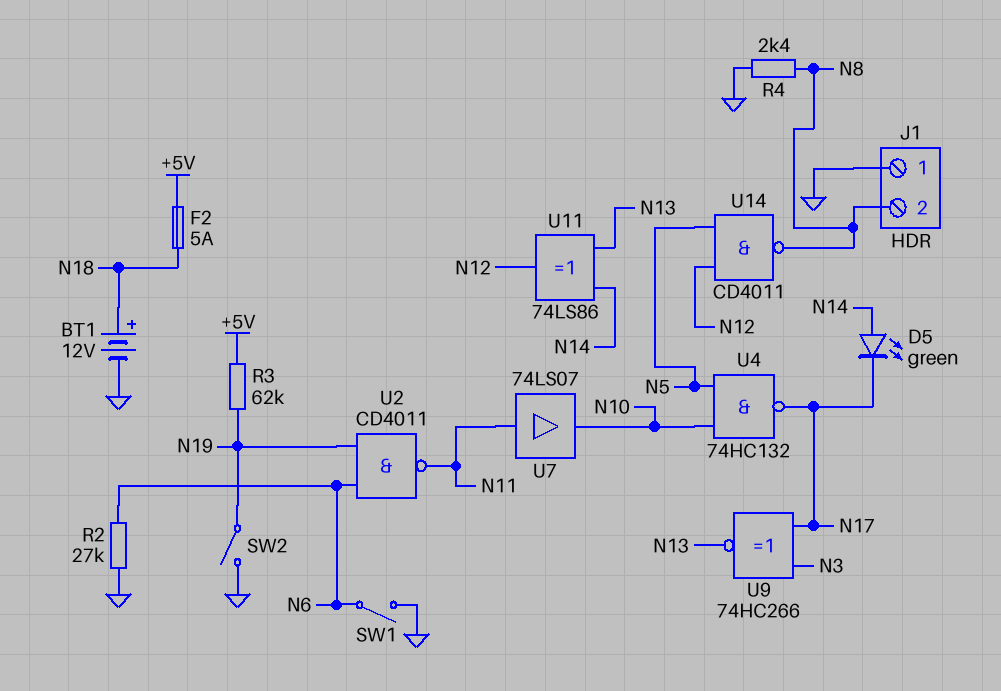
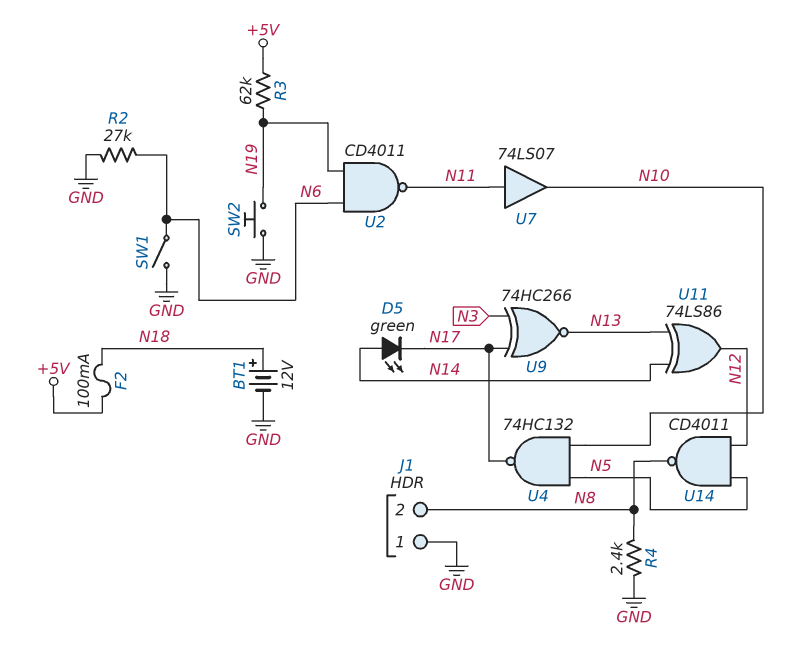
F2: 5A (+5V, N18) -> 100mA (+5V, N18)
SW2: switch (GND, N19) -> button (GND, N19)

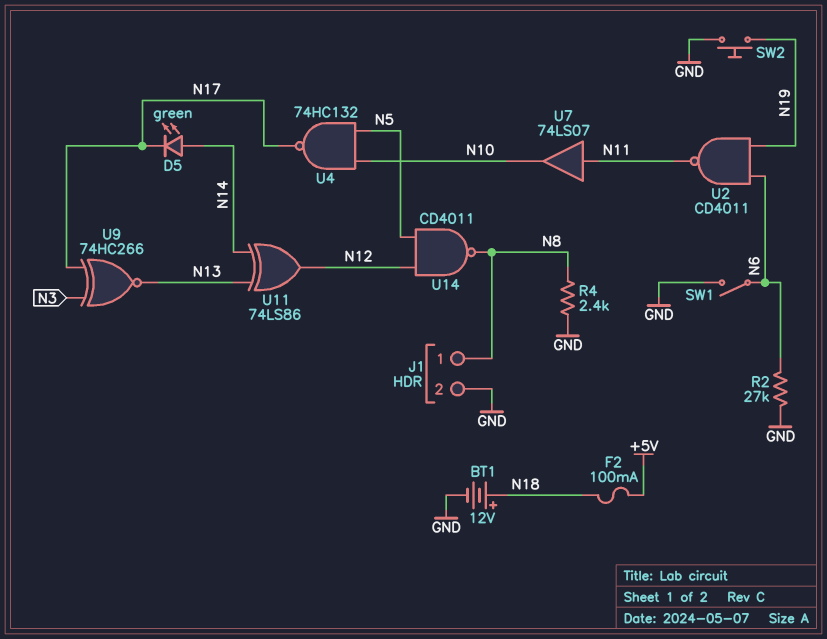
J1 pin 1: GND -> N8
J1 pin 2: N8 -> GND
R3: 62k (+5V, N19) -> none

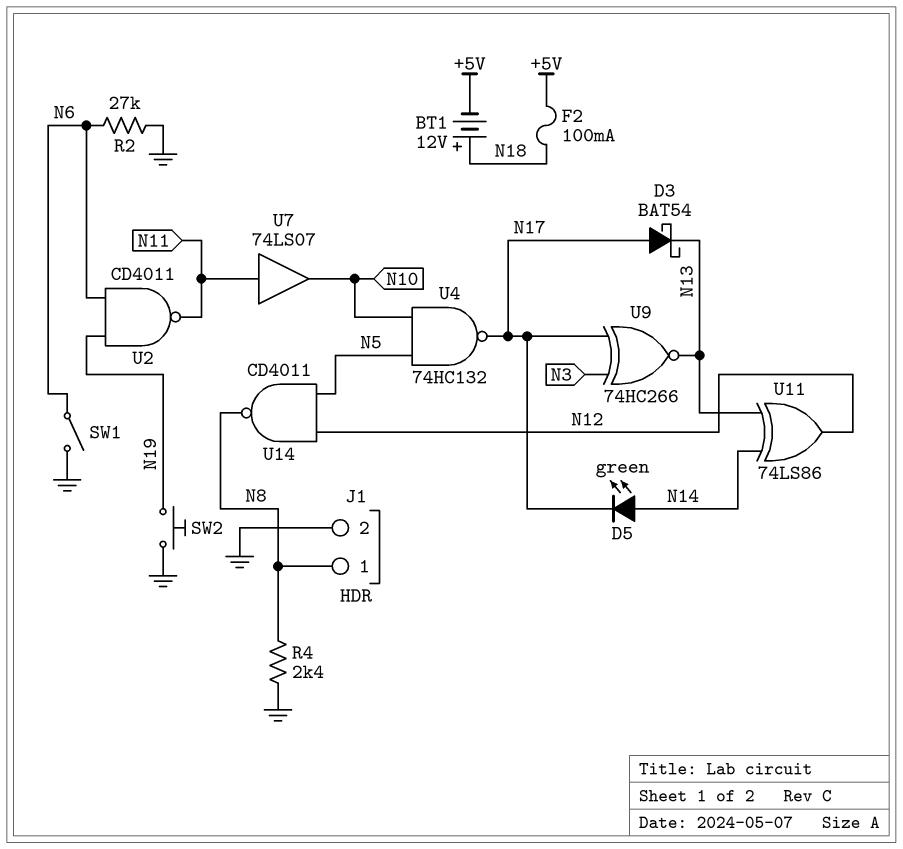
BT1: 12V (plus N18, minus GND) -> 12V (plus N18, minus +5V)
D3: none -> schottky BAT54 (A N17, K N13)

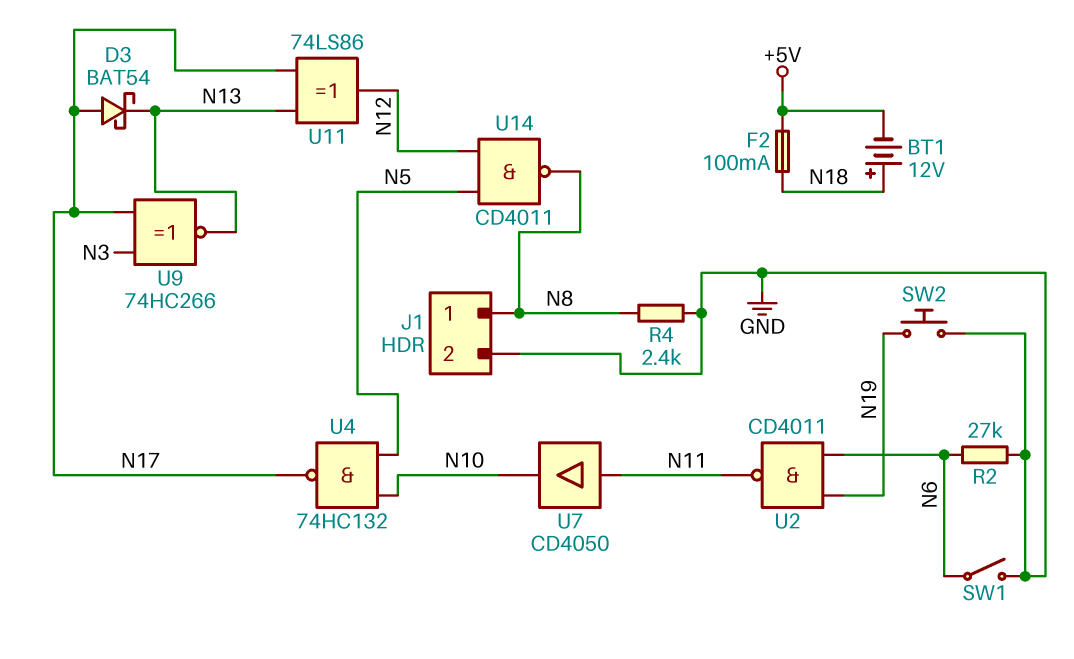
D5: LED green (A N14, K N17) -> none
U7: buffer 74LS07 (in N11, out N10) -> buffer CD4050 (in N11, out N10)
U11: XOR 74LS86 (in N13, in N14, out N12) -> XOR 74LS86 (in N13, in N17, out N12)

